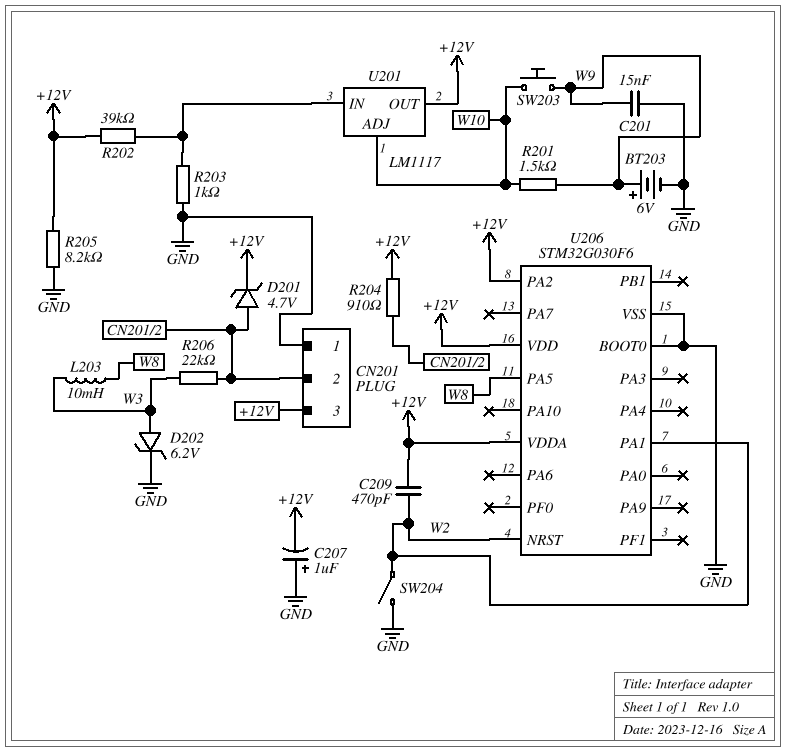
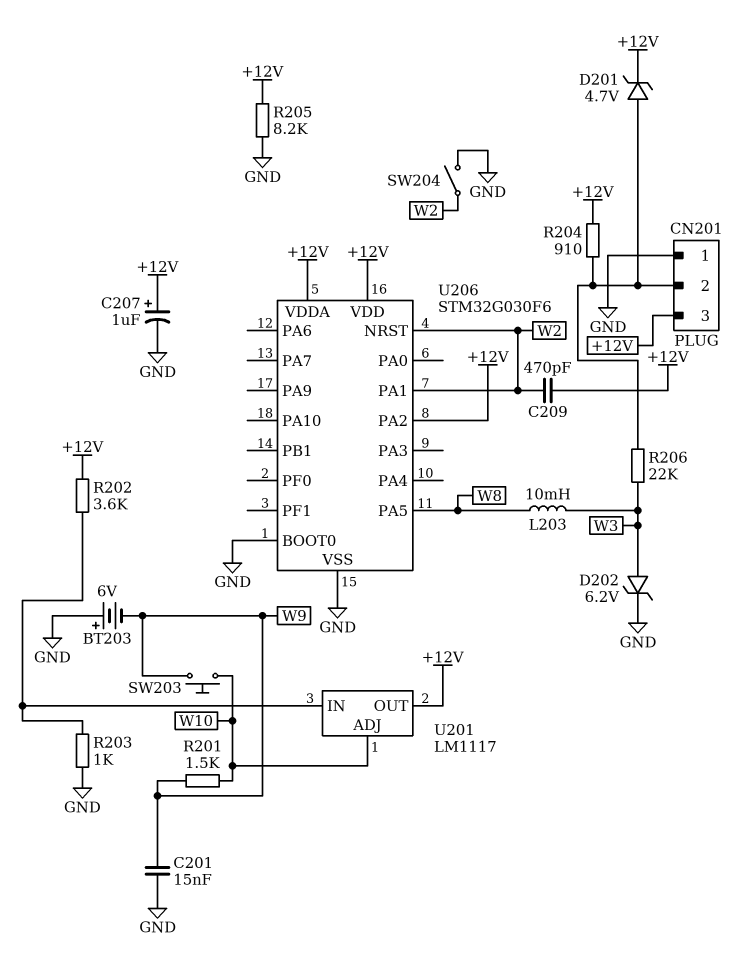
BT203: 6V (plus W9, minus GND) -> 6V (plus GND, minus W9)
C207: 1uF (plus GND, minus +12V) -> 1uF (plus +12V, minus GND)
R202: 39k (+12V, U201/IN) -> 3.6k (+12V, U201/IN)

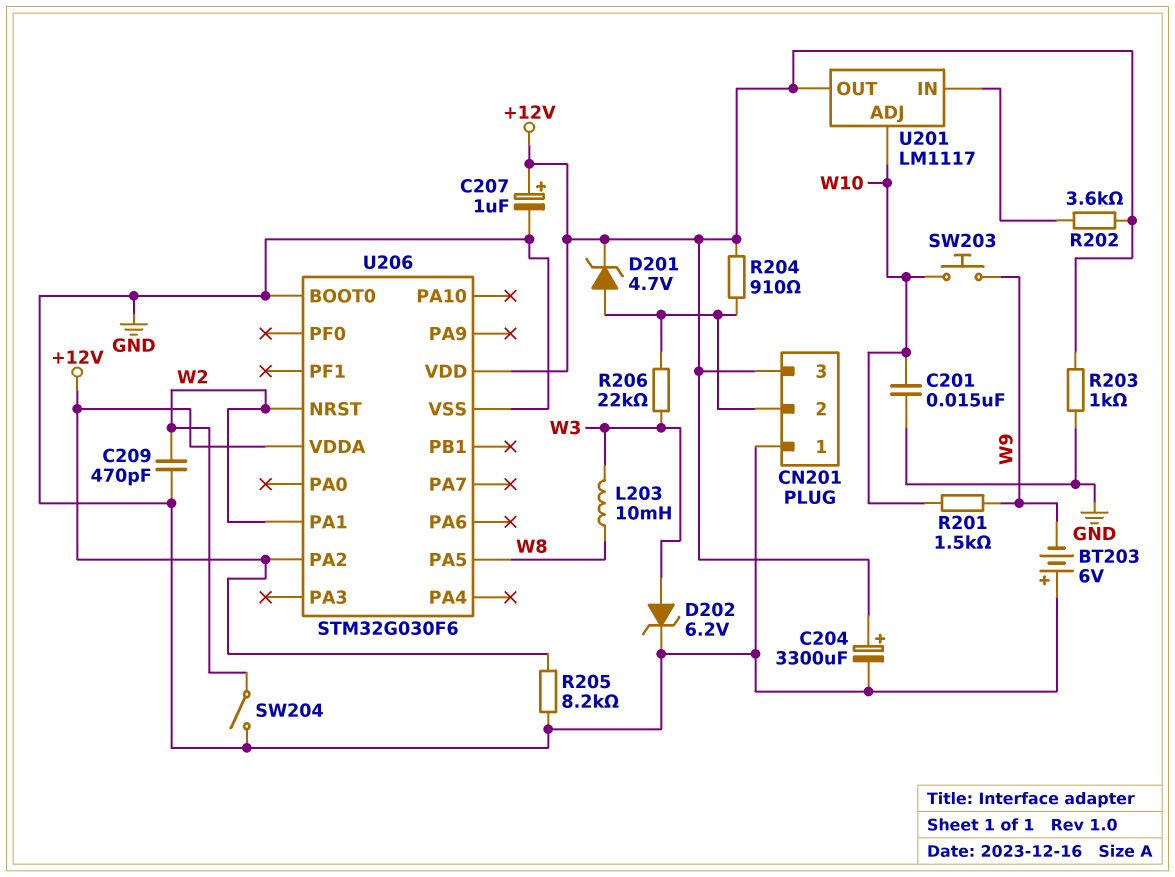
C201: 15nF (GND, W9) -> 15nF (GND, W10)
C204: none -> 3300uF (plus +12V, minus GND)
C209: 470pF (+12V, W2) -> 470pF (GND, W2)
R203: 1k (GND, U201/IN) -> 1k (+12V, GND)

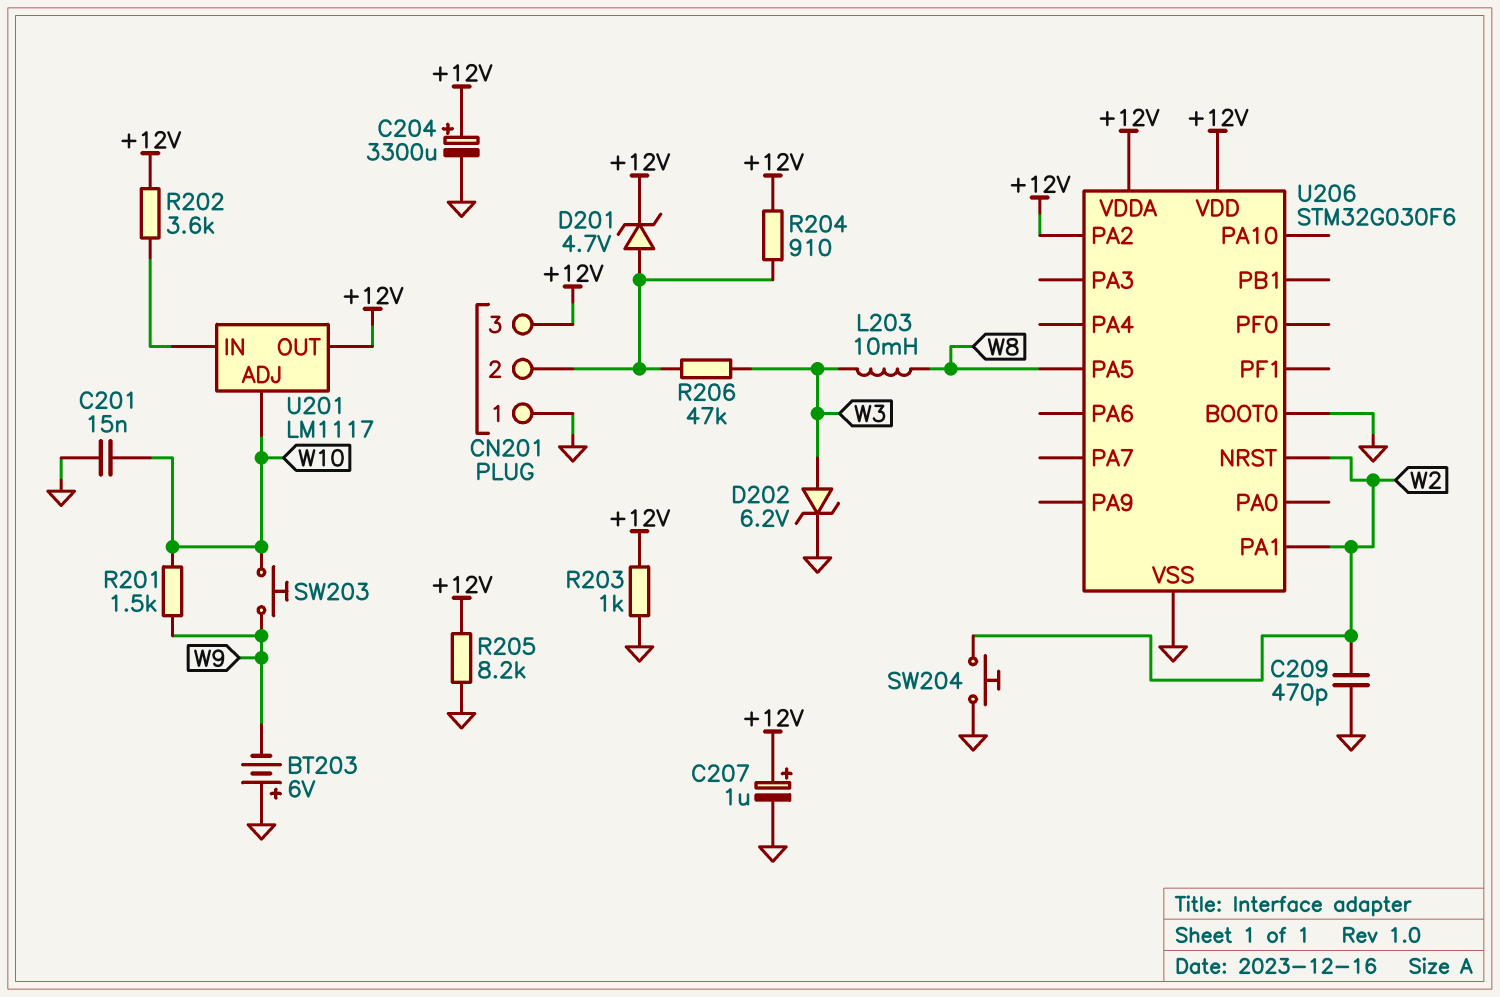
R206: 22k (CN201/2, W3) -> 47k (CN201/2, W3)
SW204: switch (GND, W2) -> button (GND, W2)

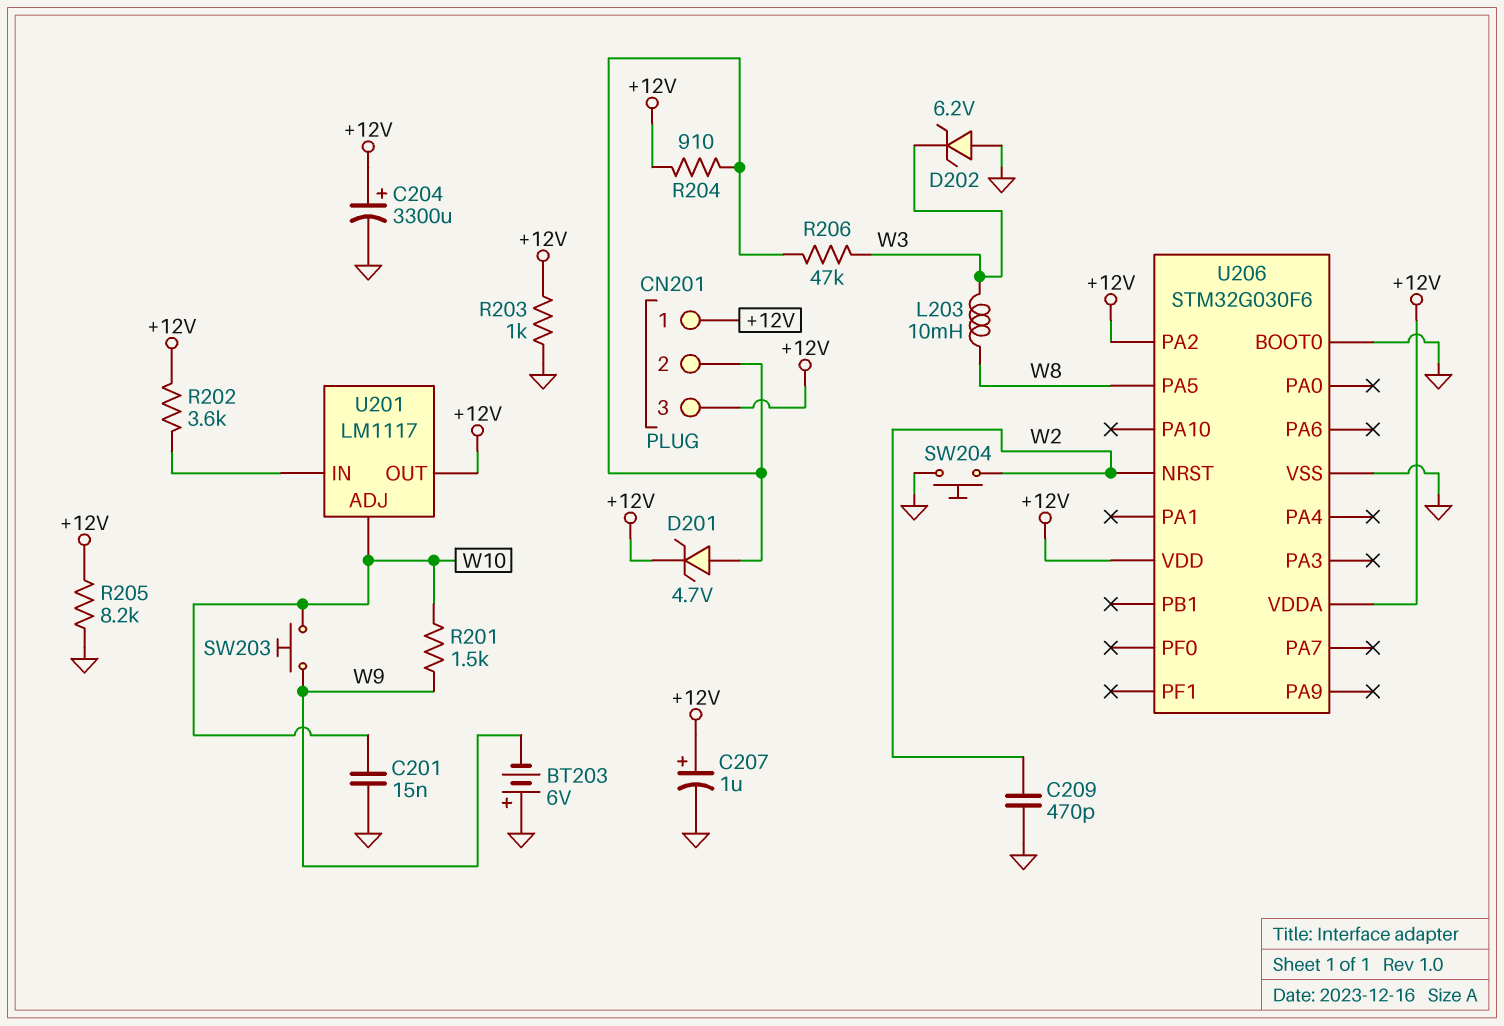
CN201 pin 1: GND -> +12V
D202: zener 6.2V (A W3, K GND) -> zener 6.2V (A GND, K W3)
U206 pin PA1: W2 -> none

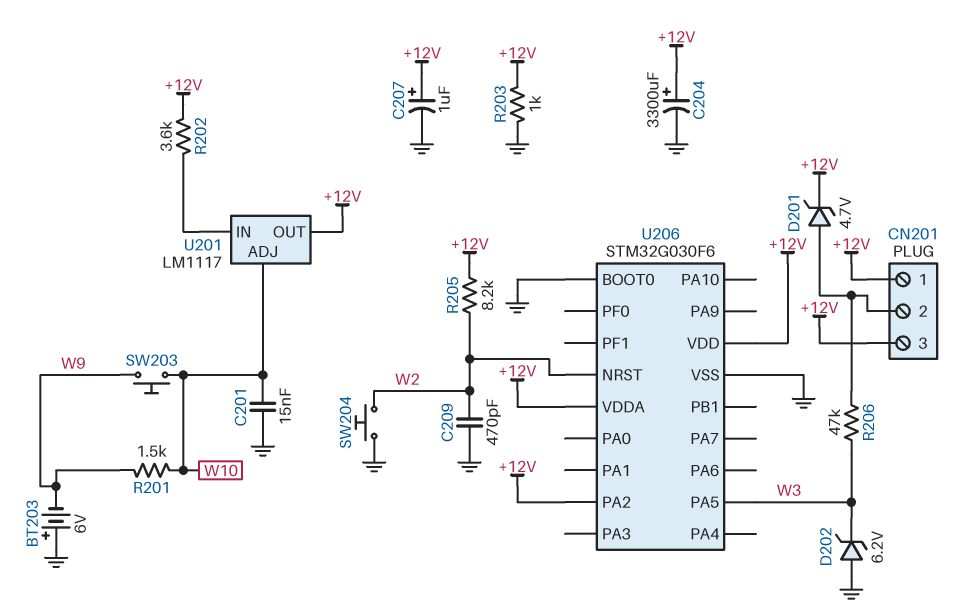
L203: 10mH (W3, W8) -> none
R204: 910 (+12V, CN201/2) -> none
R205: 8.2k (+12V, GND) -> 8.2k (+12V, W2)
U206 pin PA5: W8 -> W3

